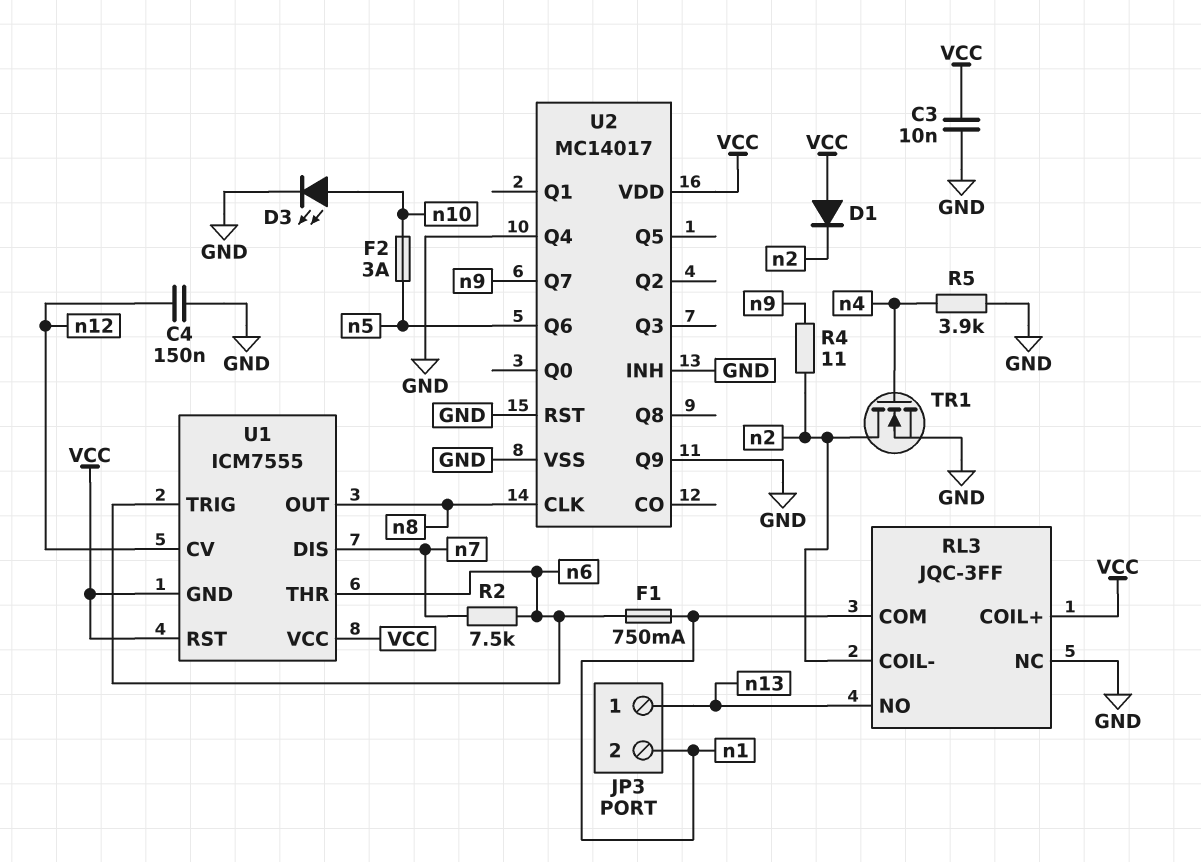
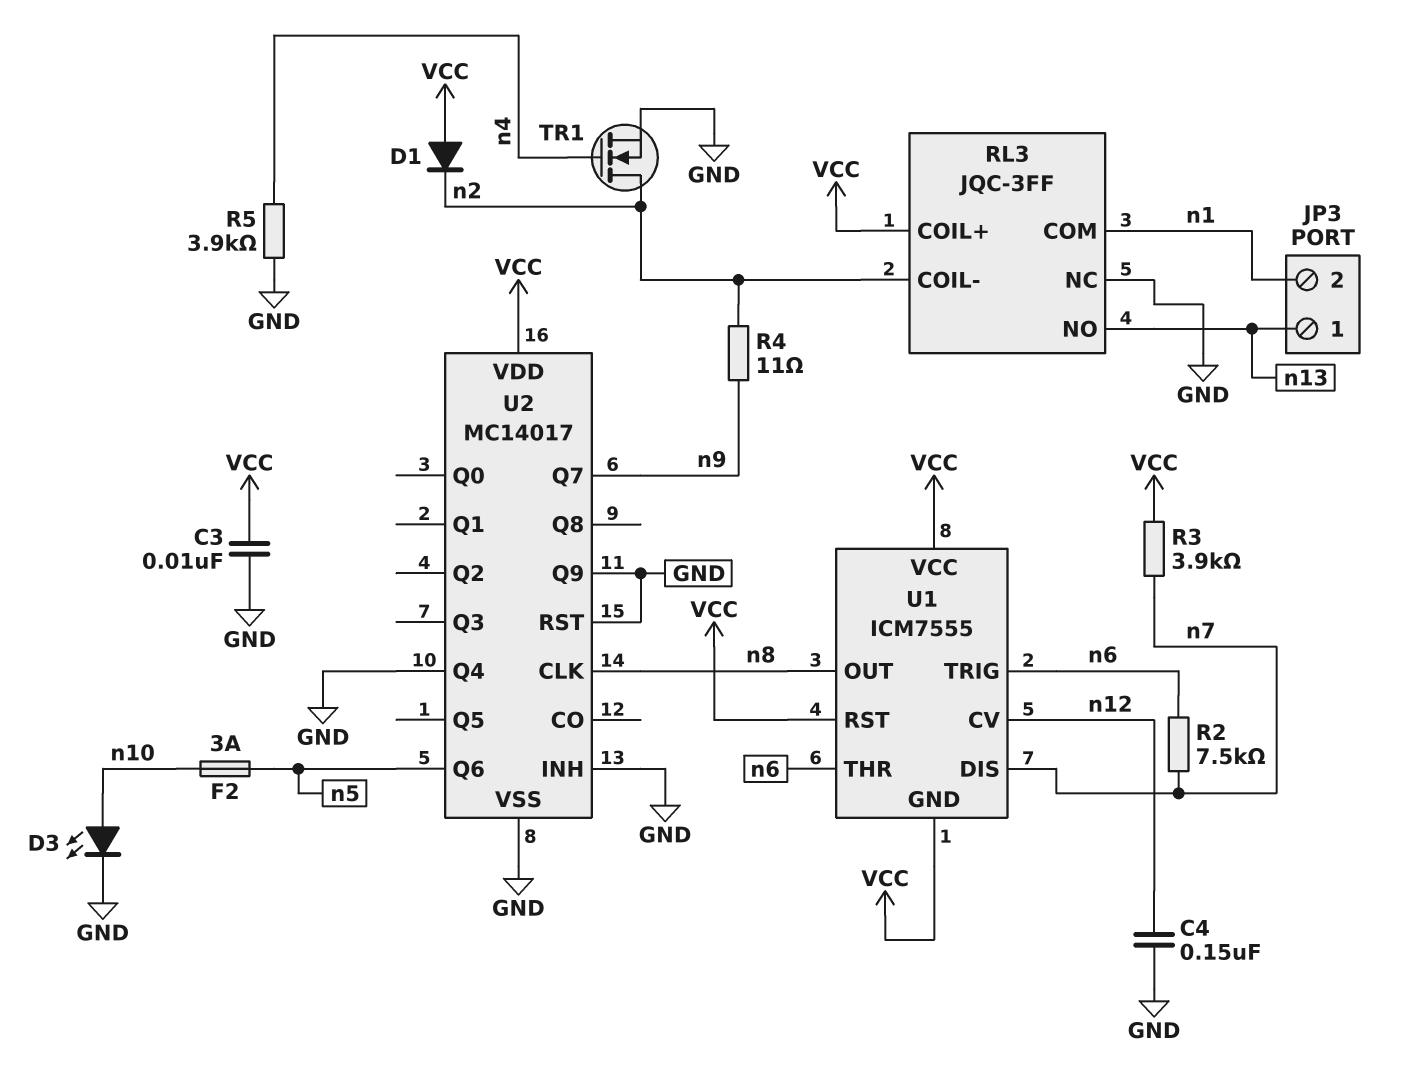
F1: 750mA (n1, n6) -> none
R3: none -> 3.9k (VCC, n7)

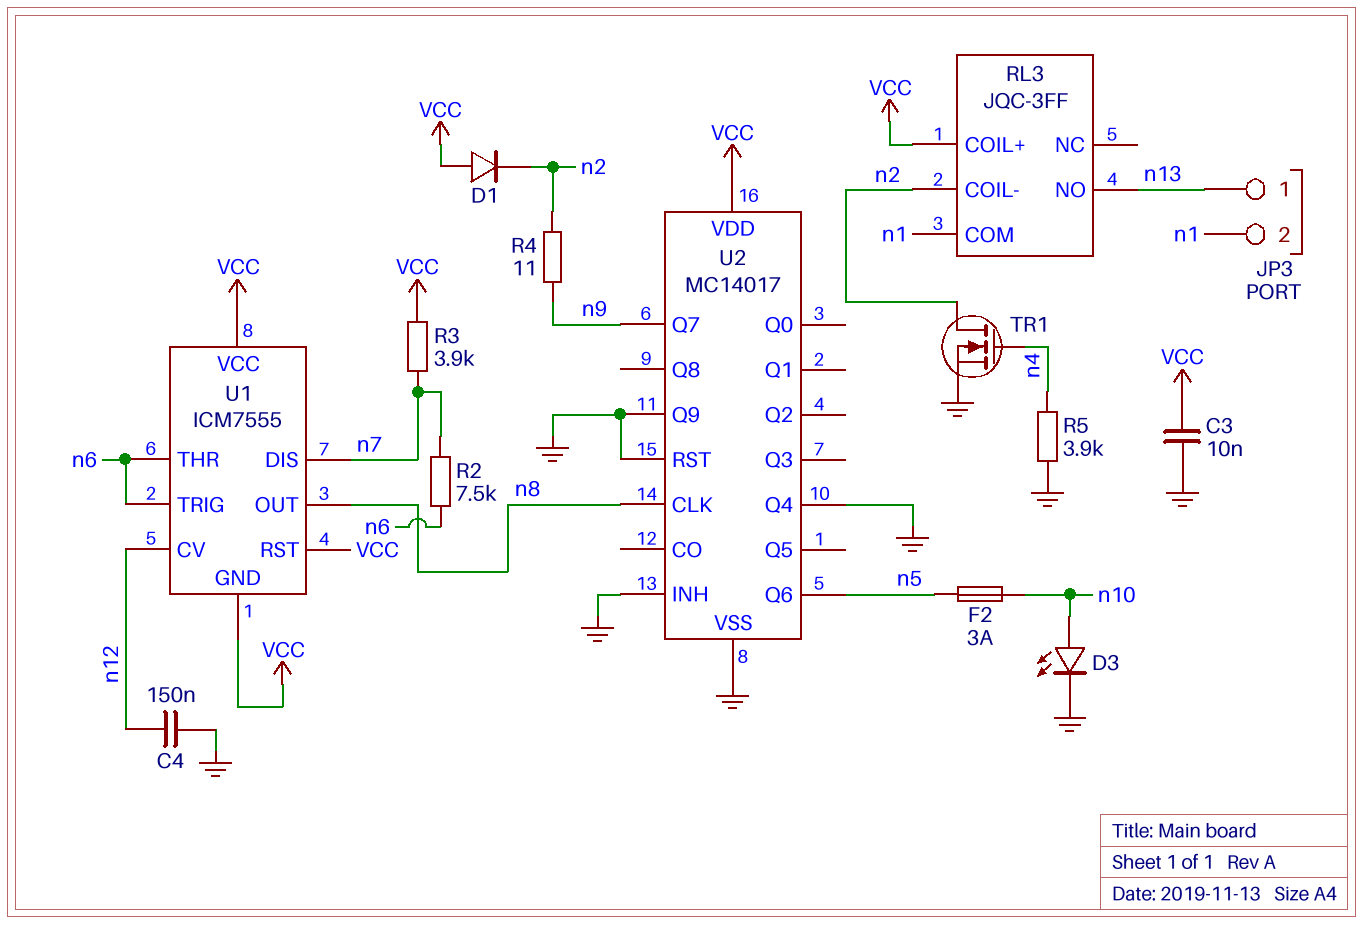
RL3 pin NC: GND -> none

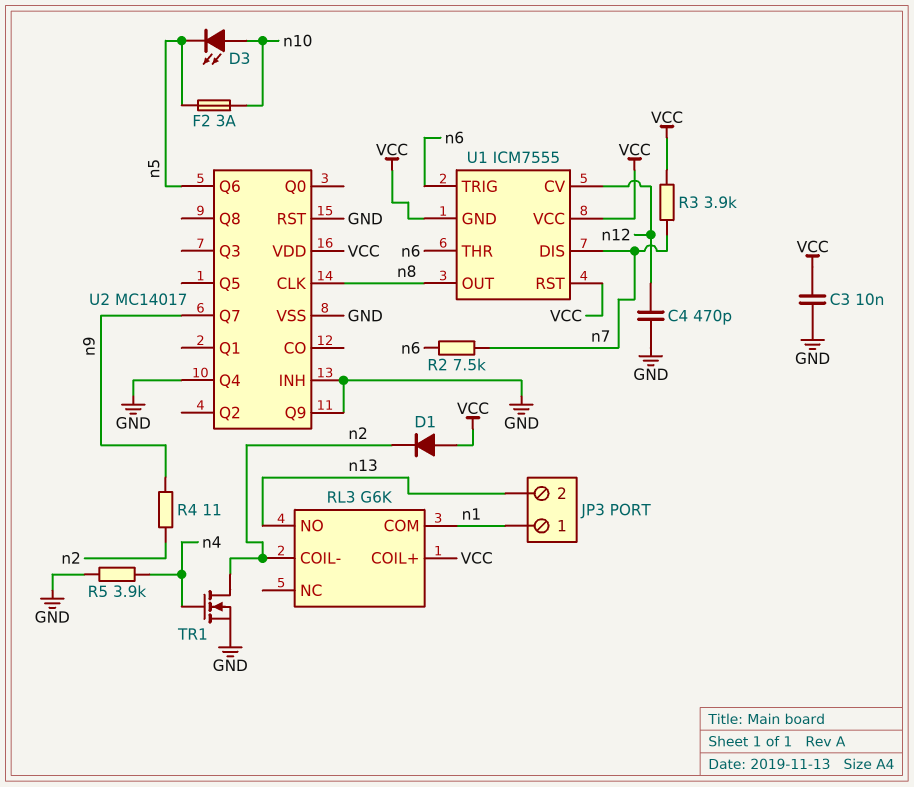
C4: 150nF (GND, n12) -> 470pF (GND, n12)
D3: LED (A n10, K GND) -> LED (A n10, K n5)
JP3 pin 1: n13 -> n1
JP3 pin 2: n1 -> n13
RL3: JQC-3FF -> G6K

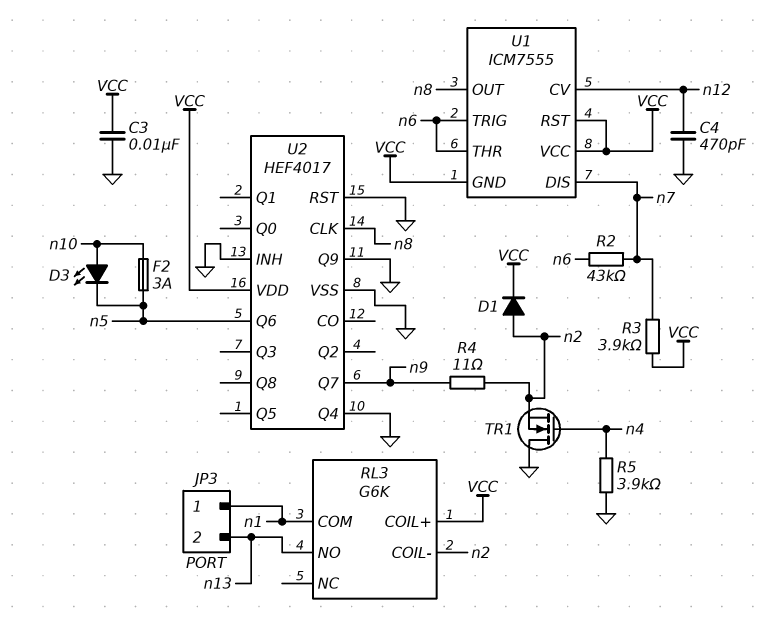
D1: diode (A VCC, K n2) -> diode (A n2, K VCC)
R2: 7.5k (n6, n7) -> 43k (n6, n7)
TR1: NMOS (G n4, D n2, S GND) -> NMOS (G n4, D GND, S n2)
U2: MC14017 -> HEF4017

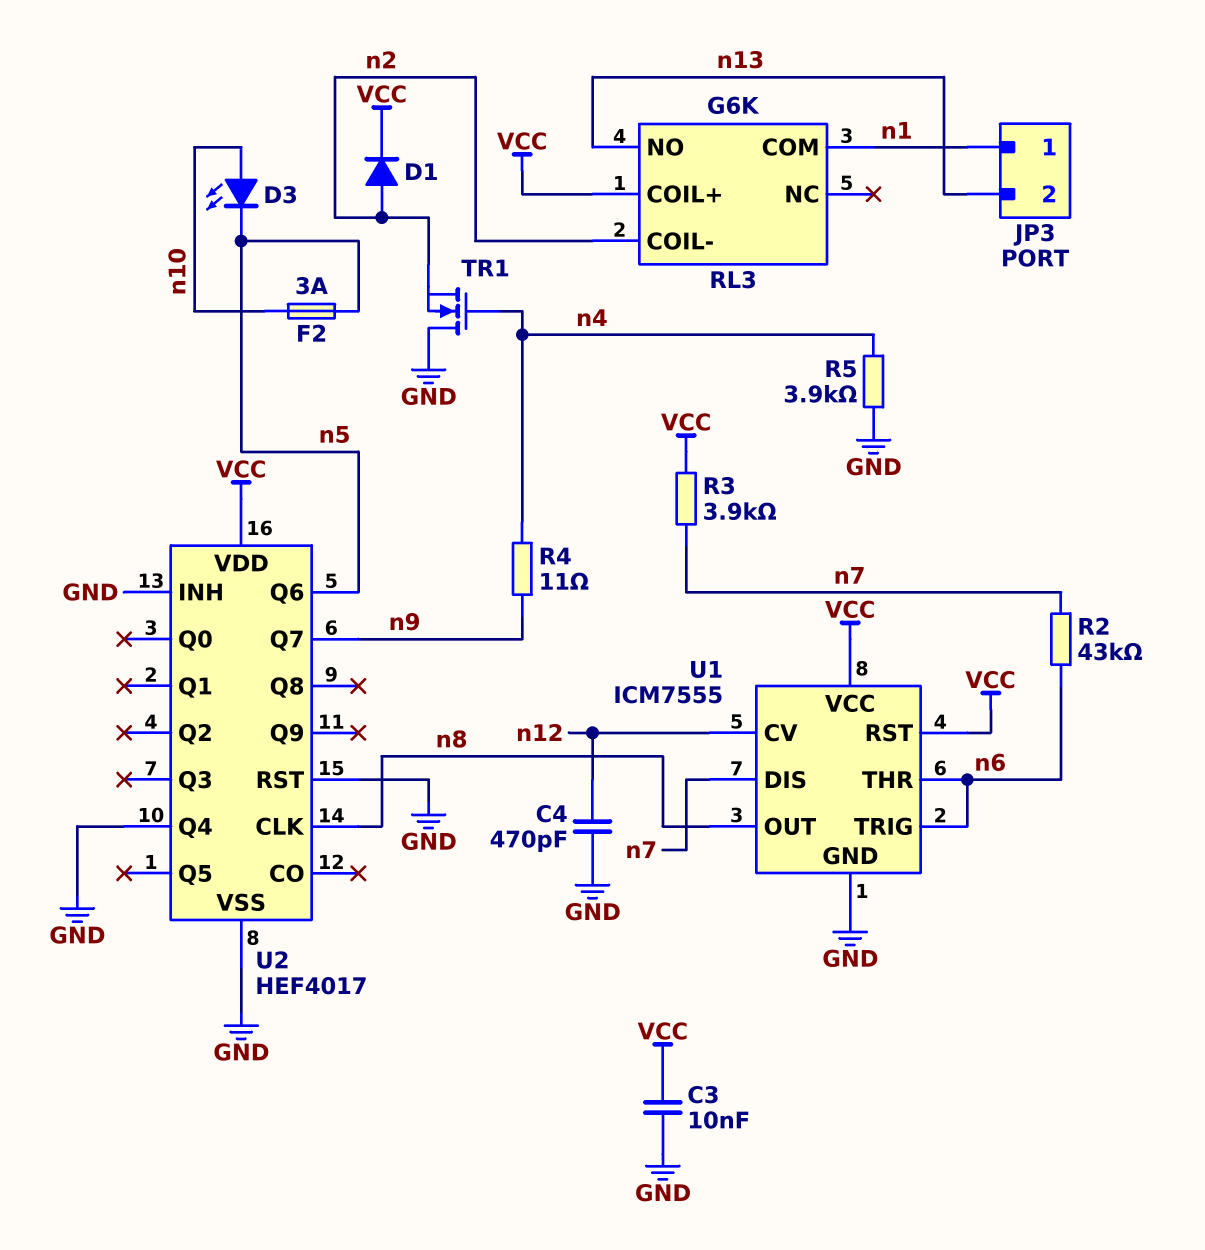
R4: 11 (n2, n9) -> 11 (n4, n9)
U1 pin GND: VCC -> GND
U2 pin Q9: GND -> none

